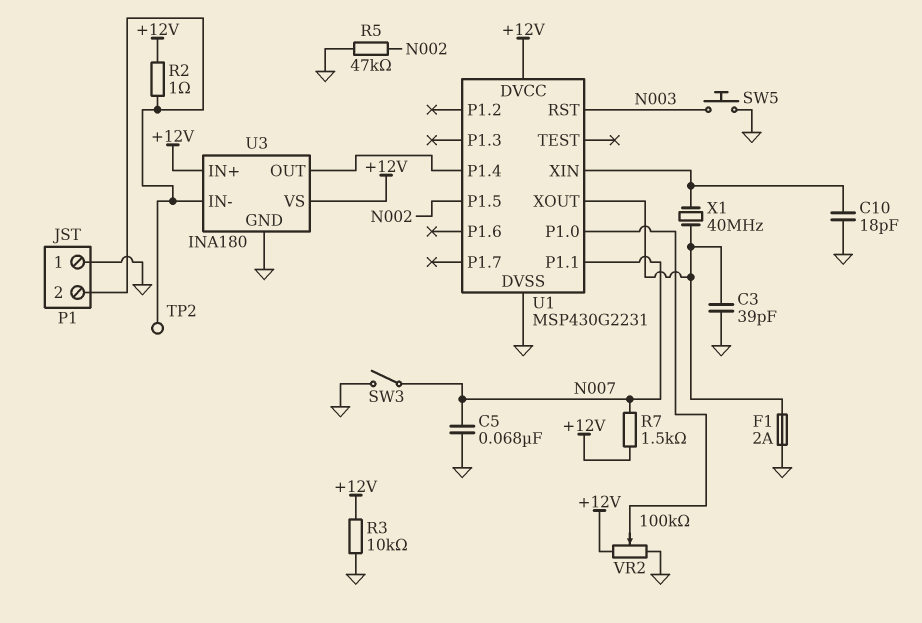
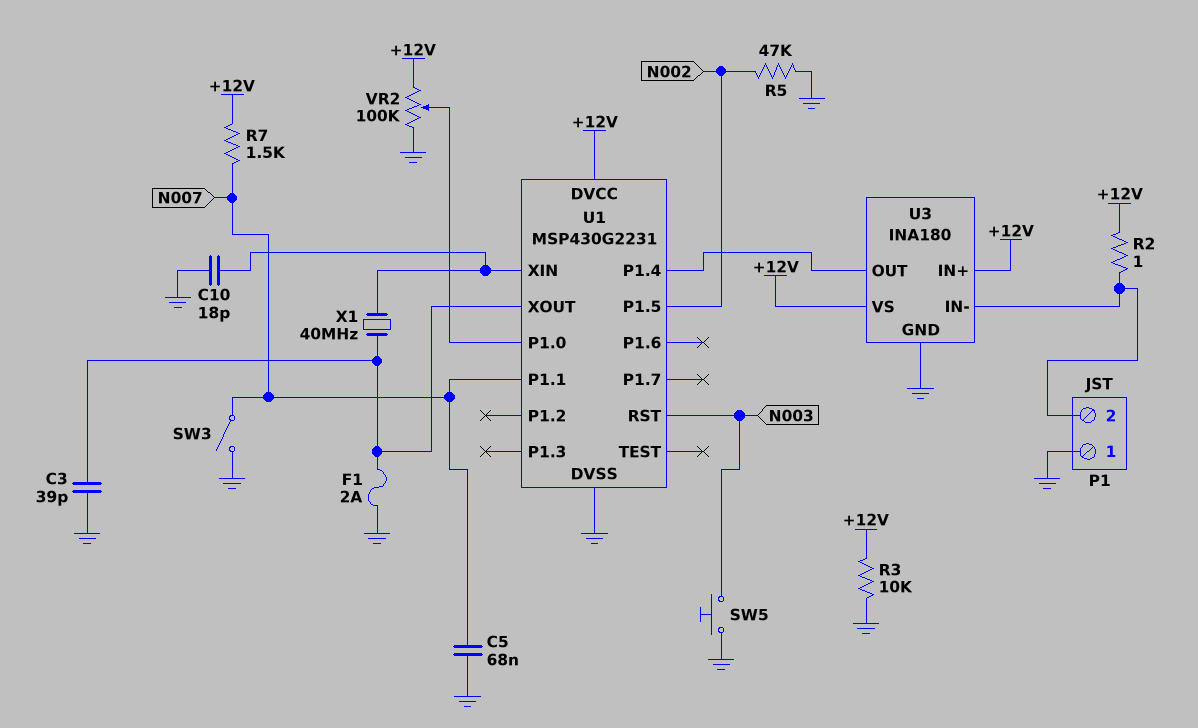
TP2: test point (P1/2) -> none

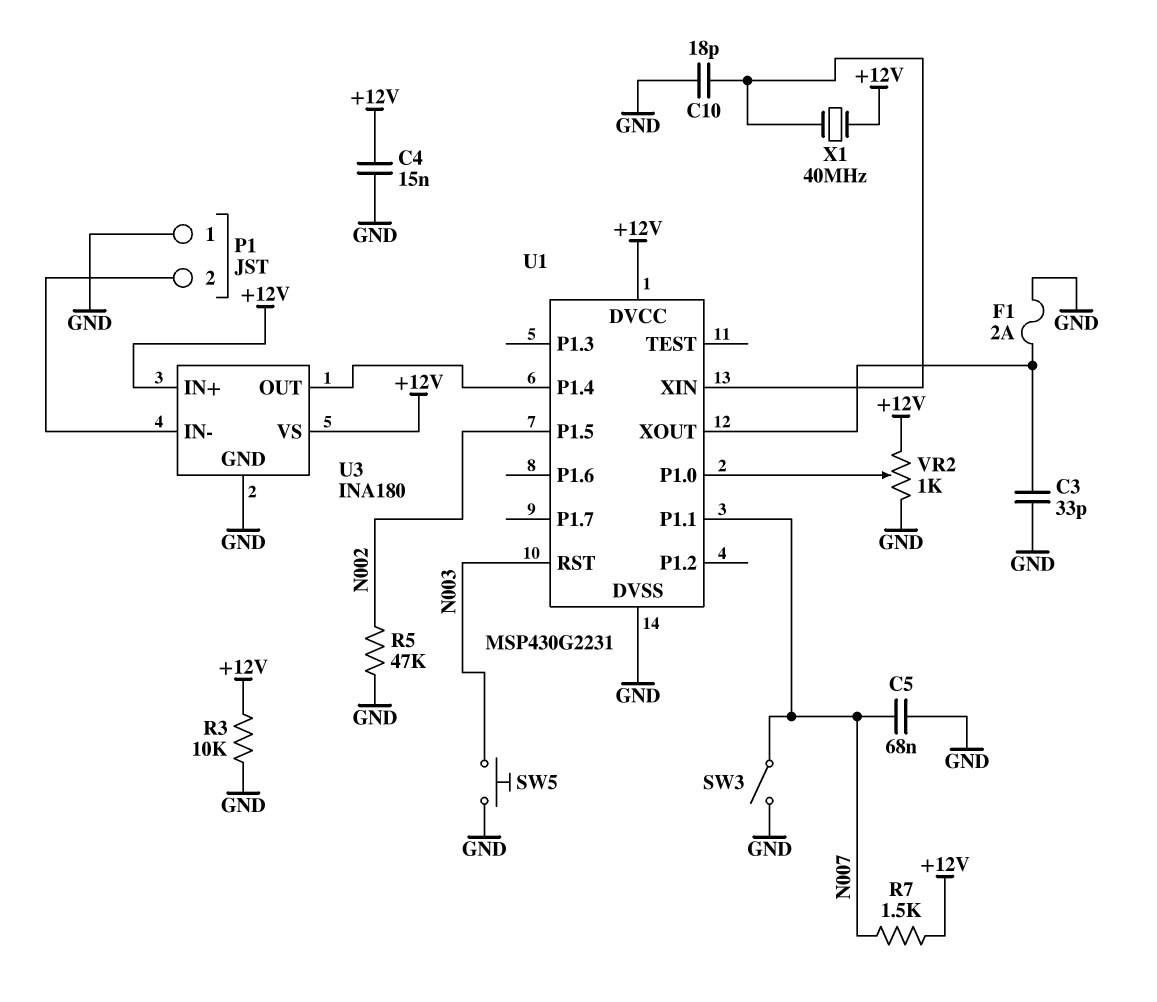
C3: 39pF (GND, U1/XOUT) -> 33pF (GND, U1/XOUT)
C4: none -> 15nF (+12V, GND)
R2: 1 (+12V, P1/2) -> none
VR2: 100k (+12V, GND, wiper U1/P1.0) -> 1k (+12V, GND, wiper U1/P1.0)
X1: 40MHz (U1/XIN, U1/XOUT) -> 40MHz (+12V, U1/XIN)

